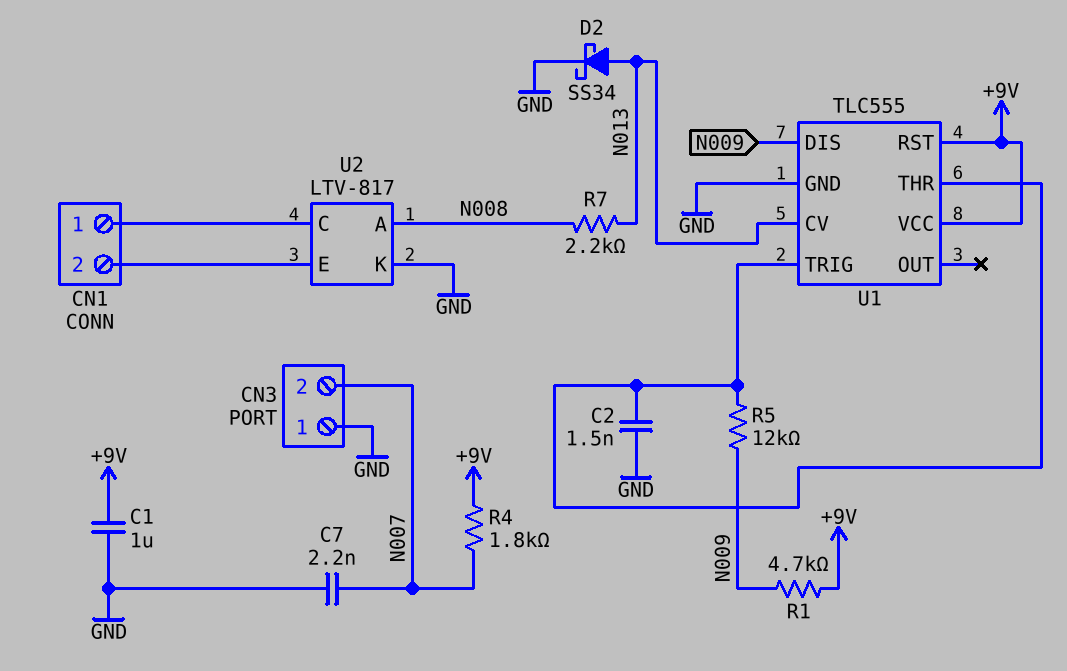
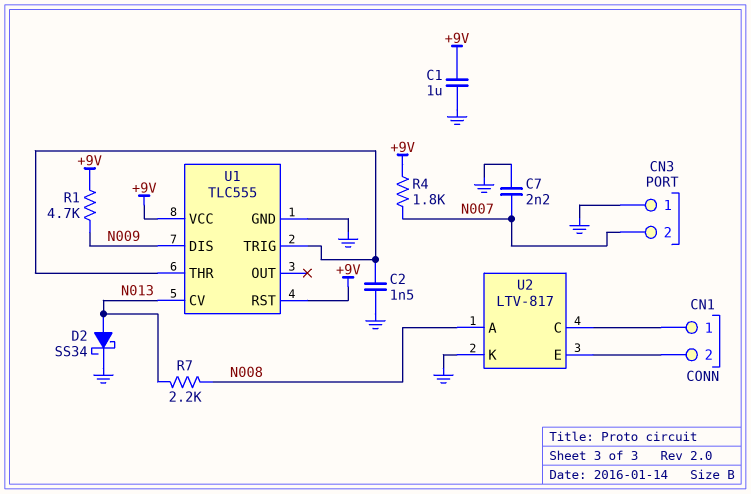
R5: 12k (N009, U1/THR) -> none

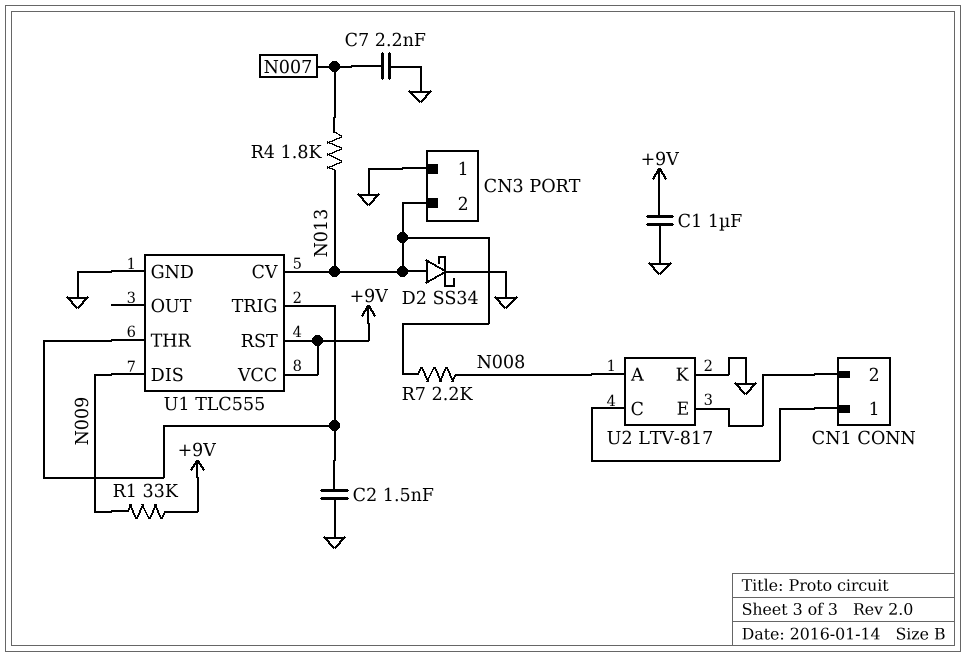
CN3 pin 2: N007 -> N013
R1: 4.7k (+9V, N009) -> 33k (+9V, N009)
R4: 1.8k (+9V, N007) -> 1.8k (N007, N013)

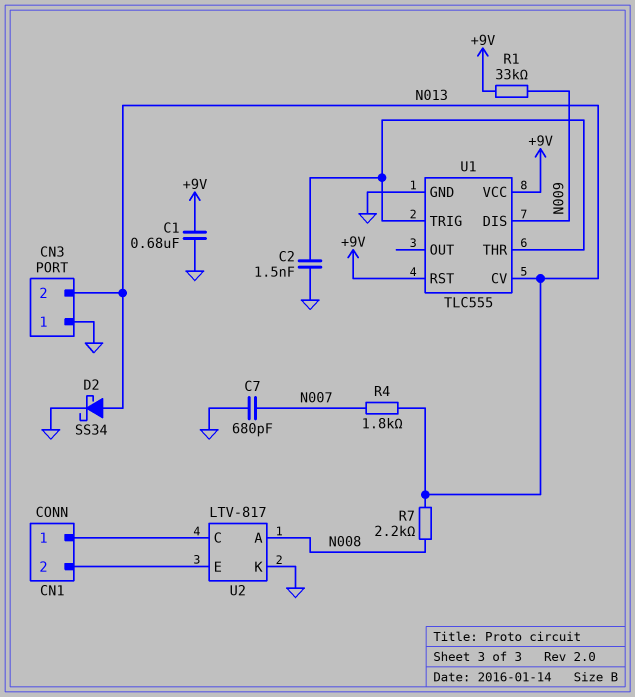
C1: 1uF (+9V, GND) -> 680nF (+9V, GND)
C7: 2.2nF (GND, N007) -> 680pF (GND, N007)

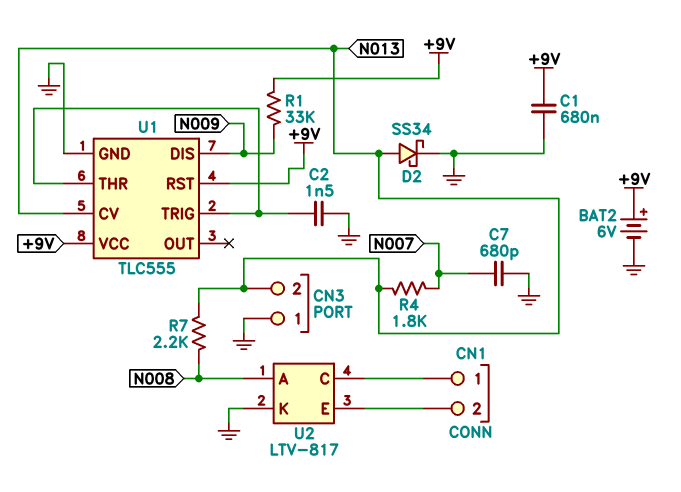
BAT2: none -> 6V (plus +9V, minus GND)

